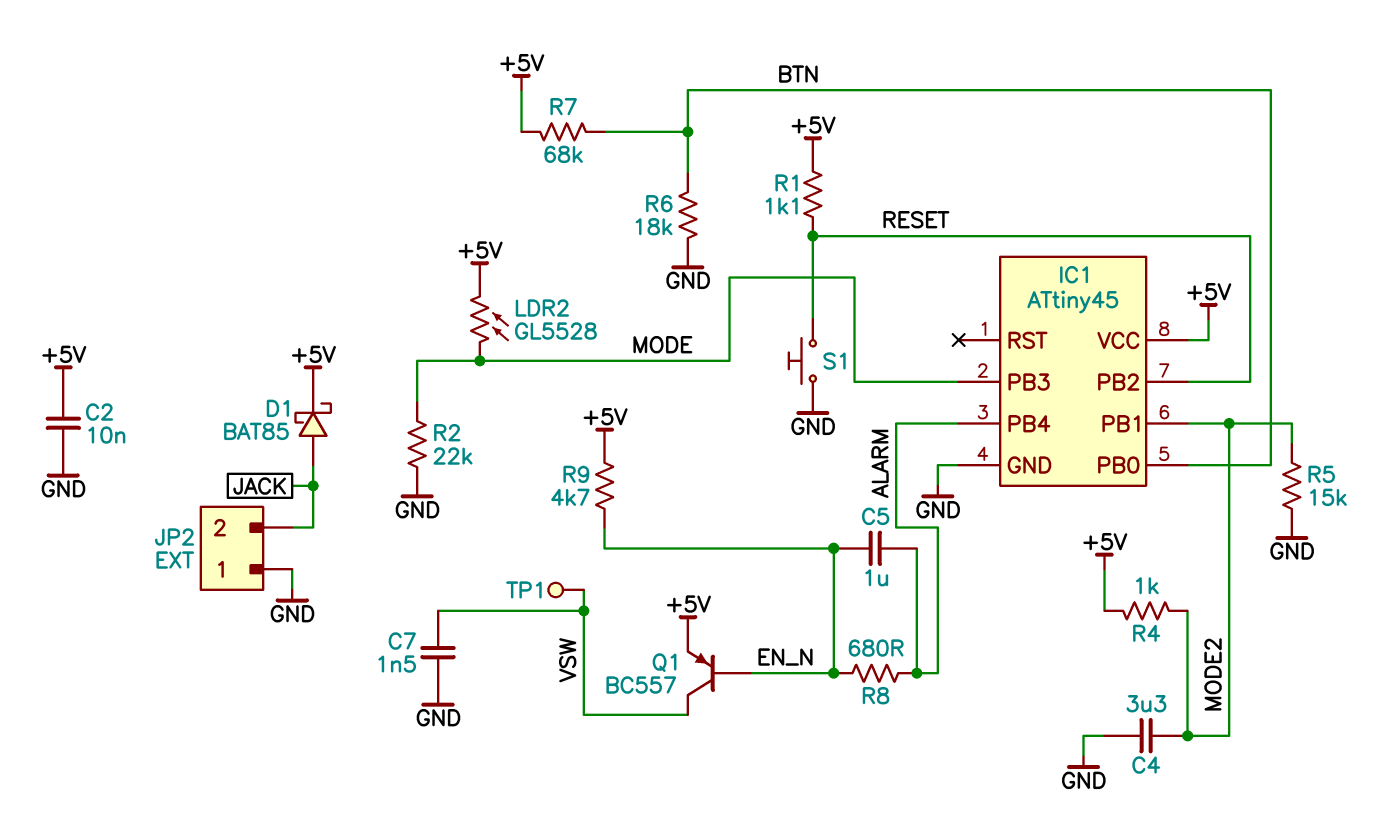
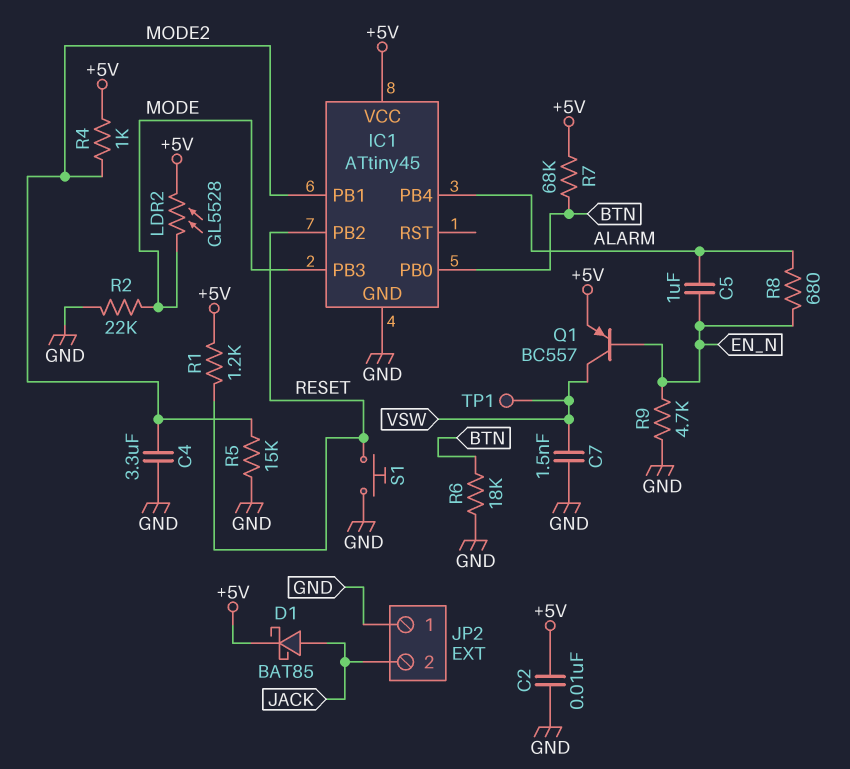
R1: 1.1k (+5V, RESET) -> 1.2k (+5V, RESET)
R9: 4.7k (+5V, EN_N) -> 4.7k (EN_N, GND)

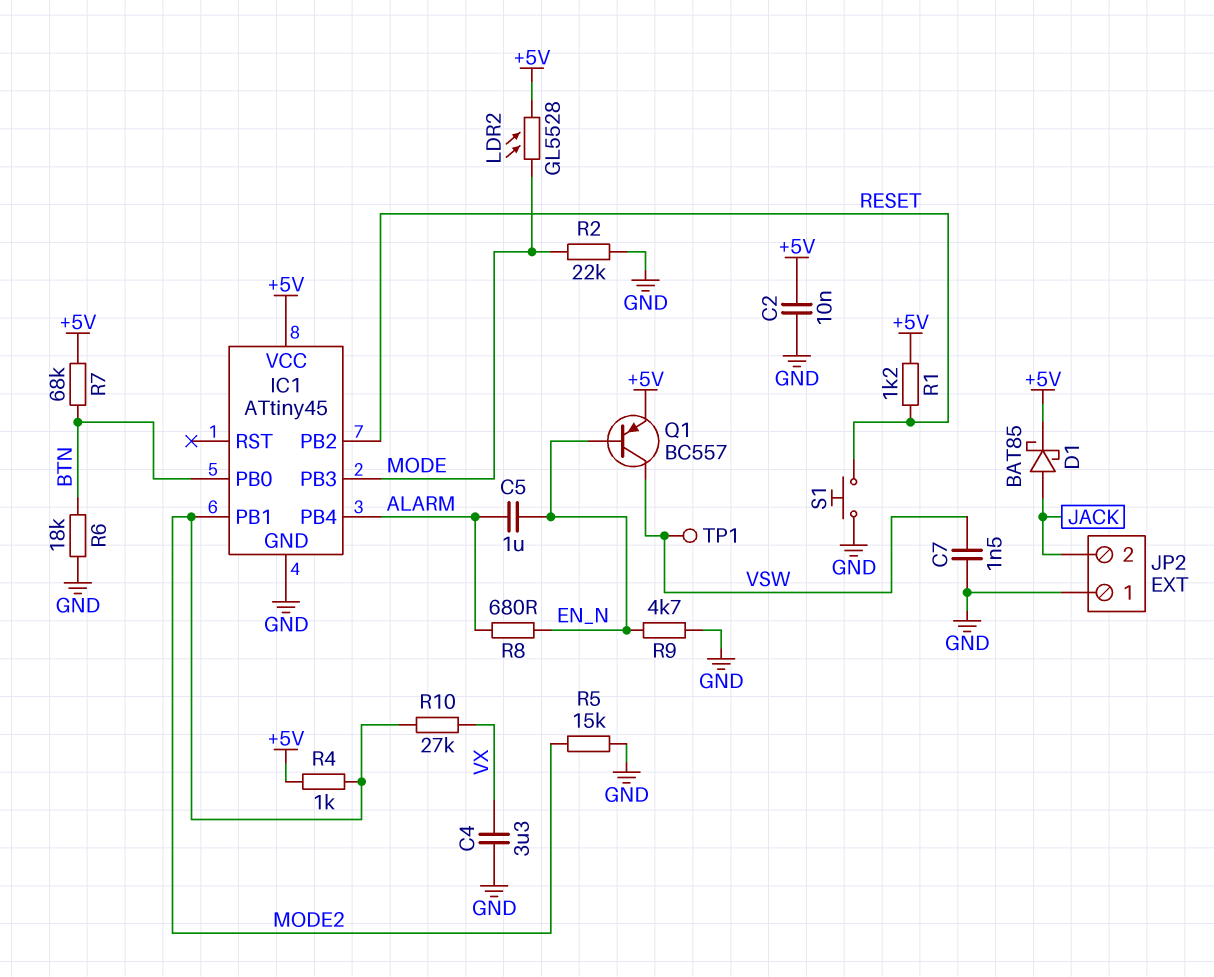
C4: 3.3uF (GND, MODE2) -> 3.3uF (GND, VX)
R10: none -> 27k (MODE2, VX)

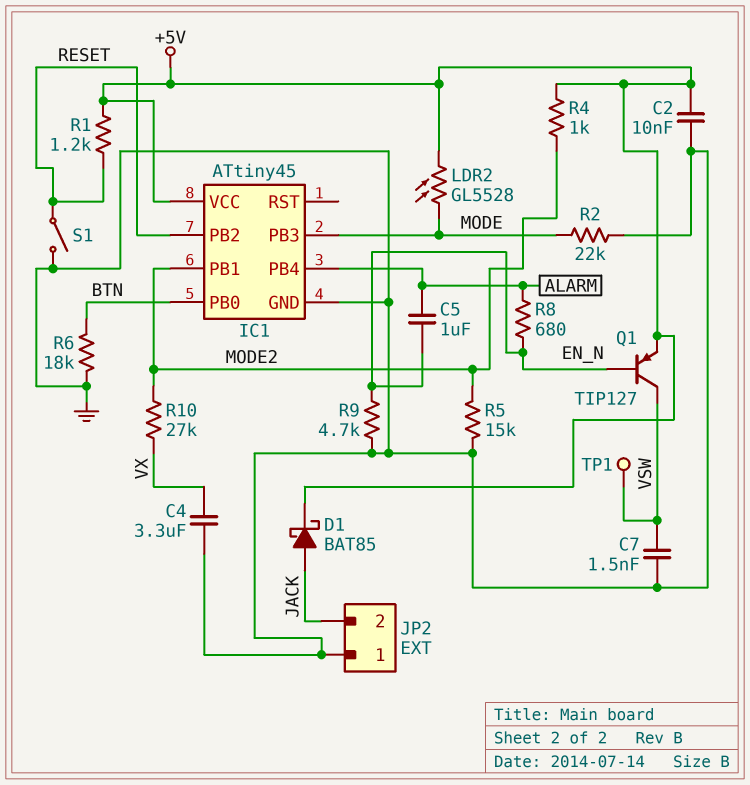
Q1: PNP BC557 (B EN_N, C VSW, E +5V) -> PNP TIP127 (B EN_N, C VSW, E +5V)
R7: 68k (+5V, BTN) -> none
S1: button (GND, RESET) -> switch (GND, RESET)

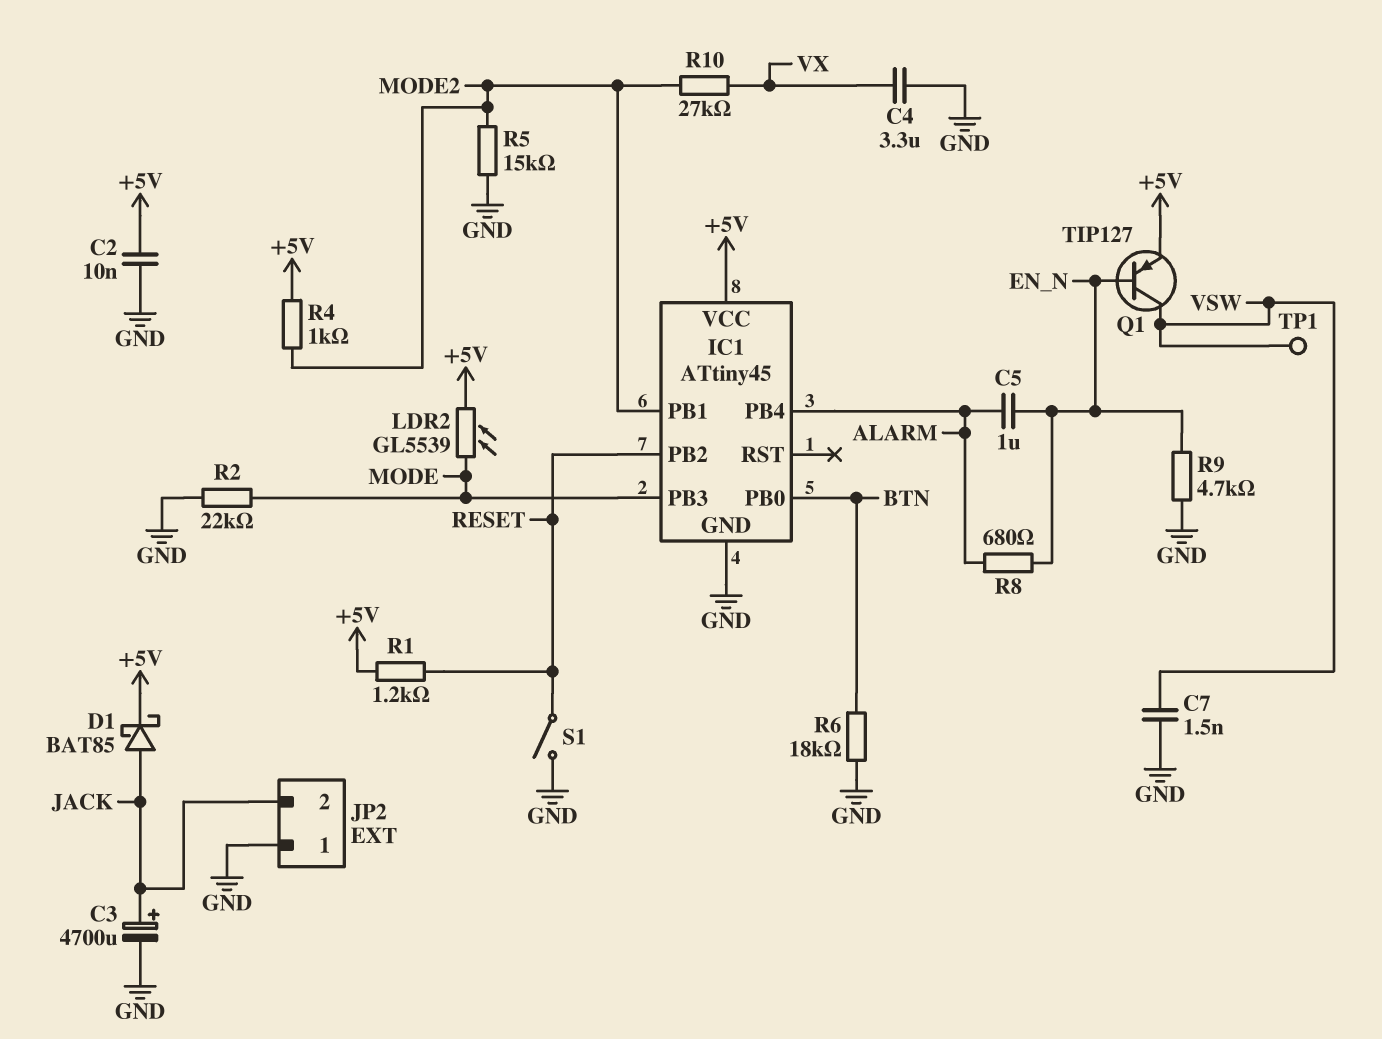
C3: none -> 4700uF (plus JACK, minus GND)
LDR2: GL5528 (+5V, MODE) -> GL5539 (+5V, MODE)

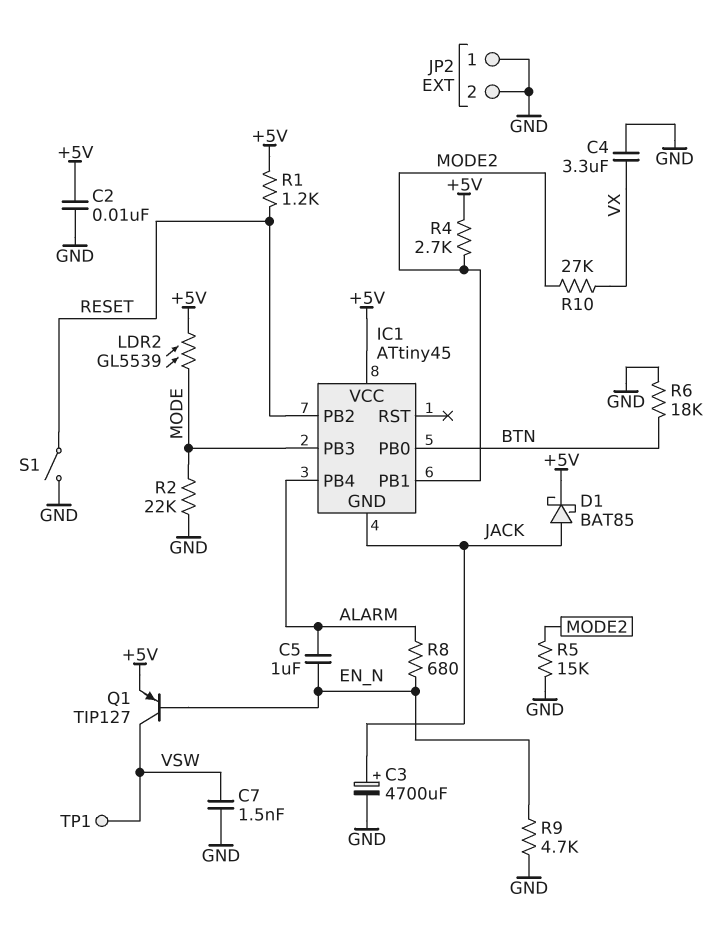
IC1 pin GND: GND -> JACK
JP2 pin 2: JACK -> GND
R4: 1k (+5V, MODE2) -> 2.7k (+5V, MODE2)

